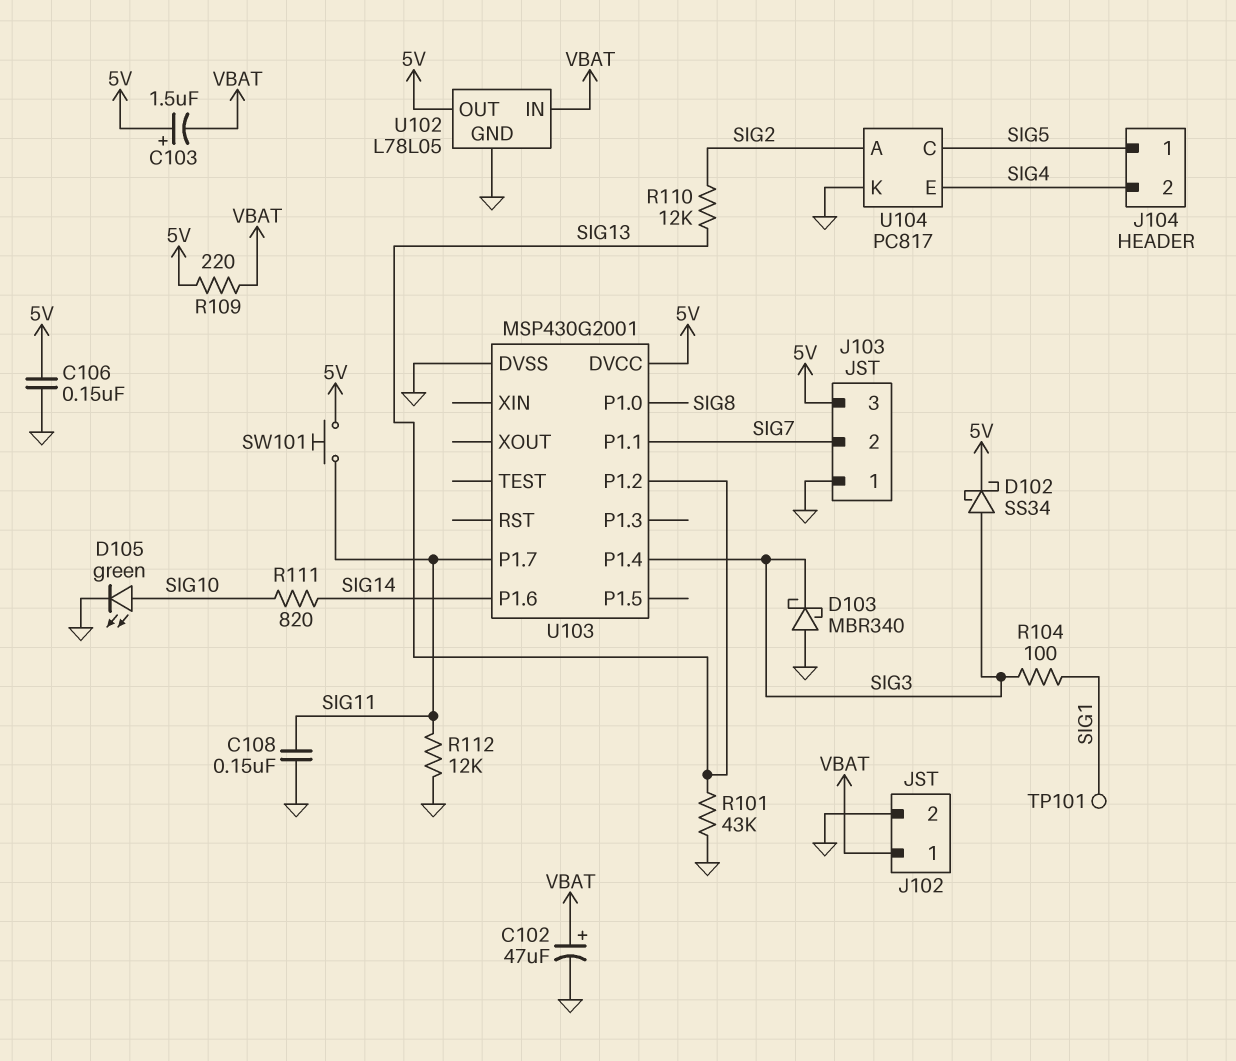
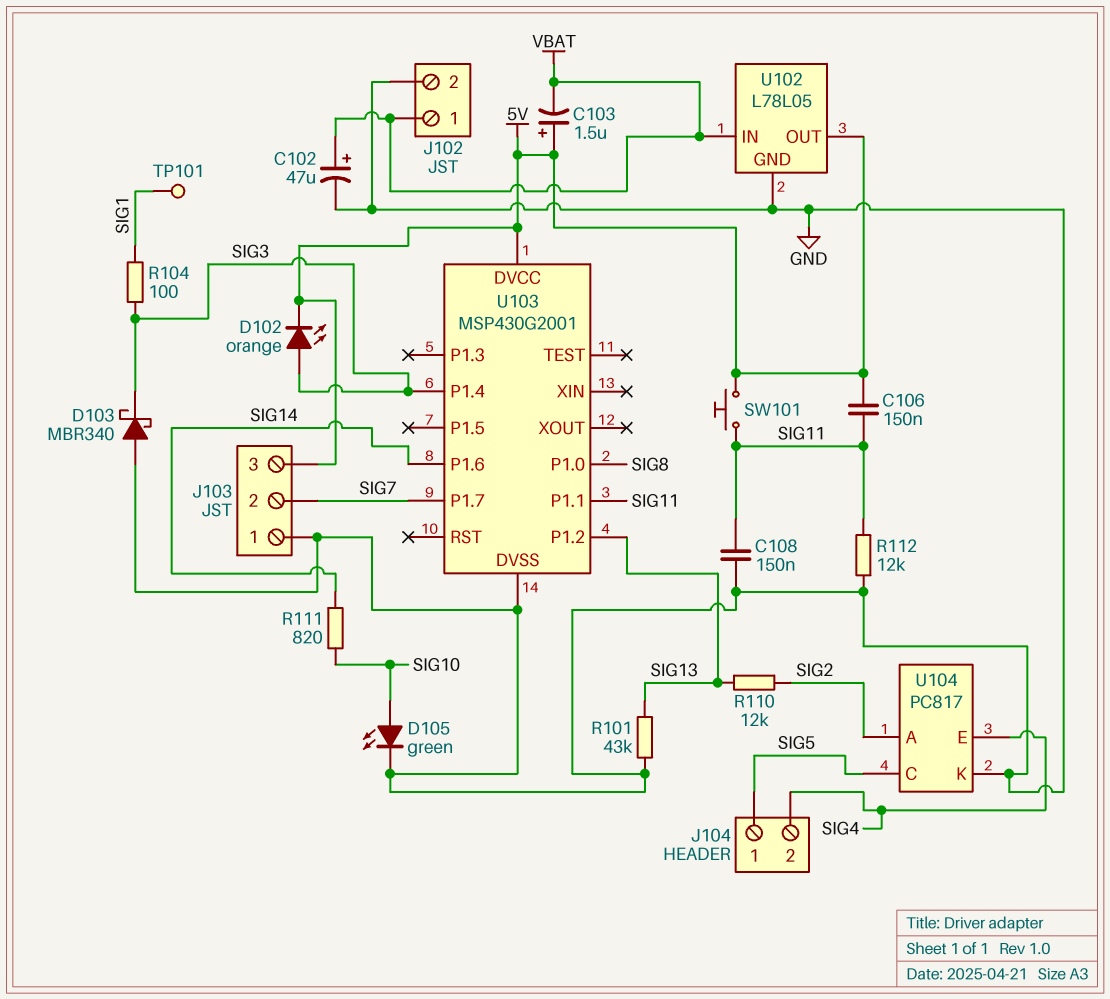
C106: 150nF (5V, GND) -> 150nF (5V, SIG11)
D102: schottky SS34 (A SIG3, K 5V) -> LED orange (A SIG3, K 5V)
R109: 220 (5V, VBAT) -> none
U103 pin P1.1: SIG7 -> SIG11
U103 pin P1.7: SIG11 -> SIG7

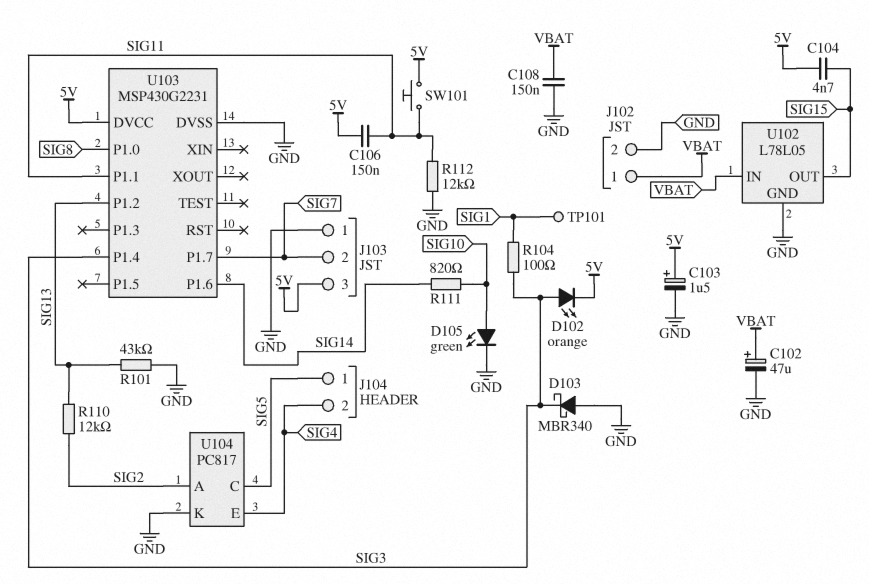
C103: 1.5uF (plus 5V, minus VBAT) -> 1.5uF (plus 5V, minus GND)
C104: none -> 4.7nF (5V, SIG15)
C108: 150nF (GND, SIG11) -> 150nF (GND, VBAT)
U102 pin OUT: 5V -> SIG15
U103: MSP430G2001 -> MSP430G2231

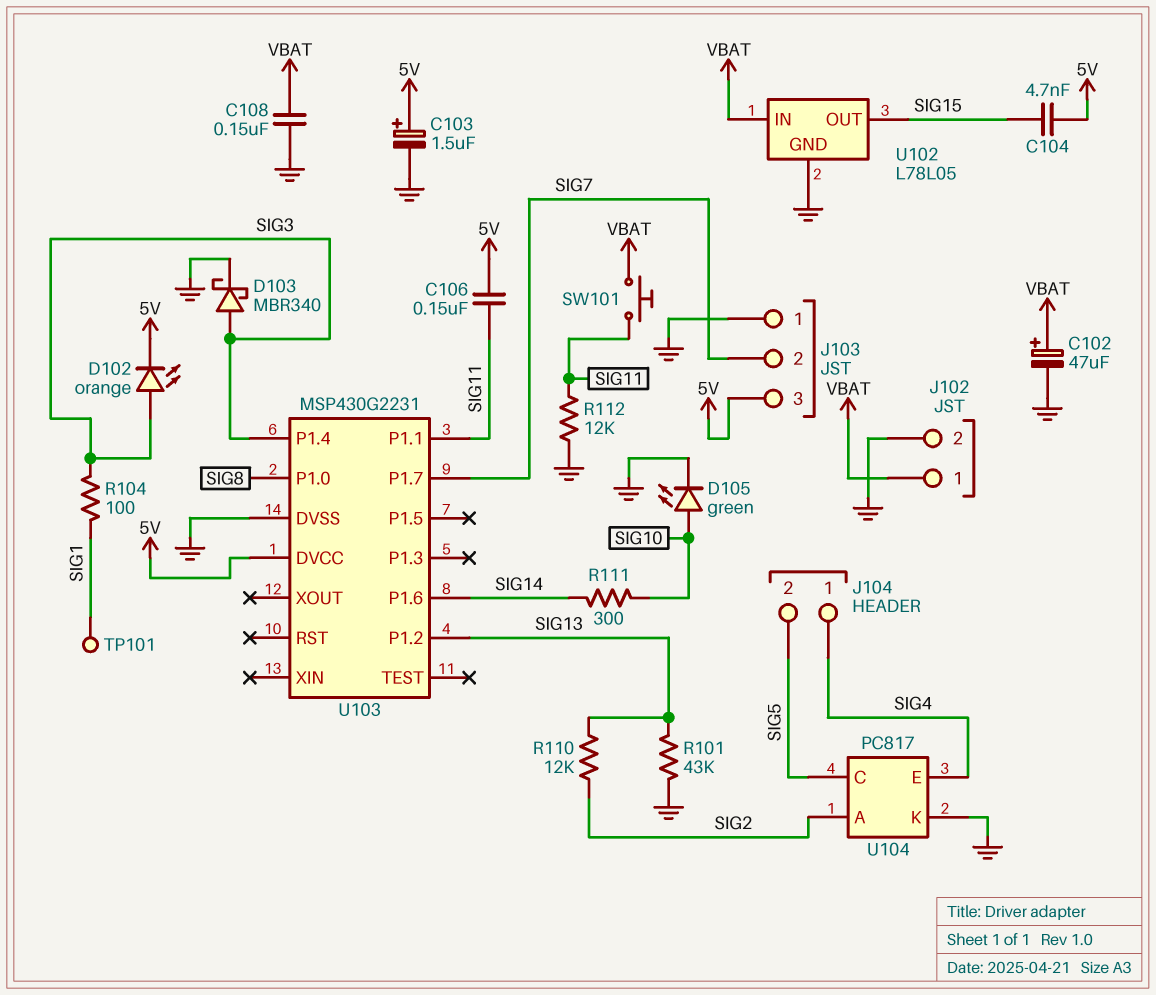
D103: schottky MBR340 (A GND, K SIG3) -> schottky MBR340 (A SIG3, K GND)
J104 pin 1: SIG5 -> SIG4
J104 pin 2: SIG4 -> SIG5
R111: 820 (SIG10, SIG14) -> 300 (SIG10, SIG14)
SW101: button (5V, SIG11) -> button (SIG11, VBAT)

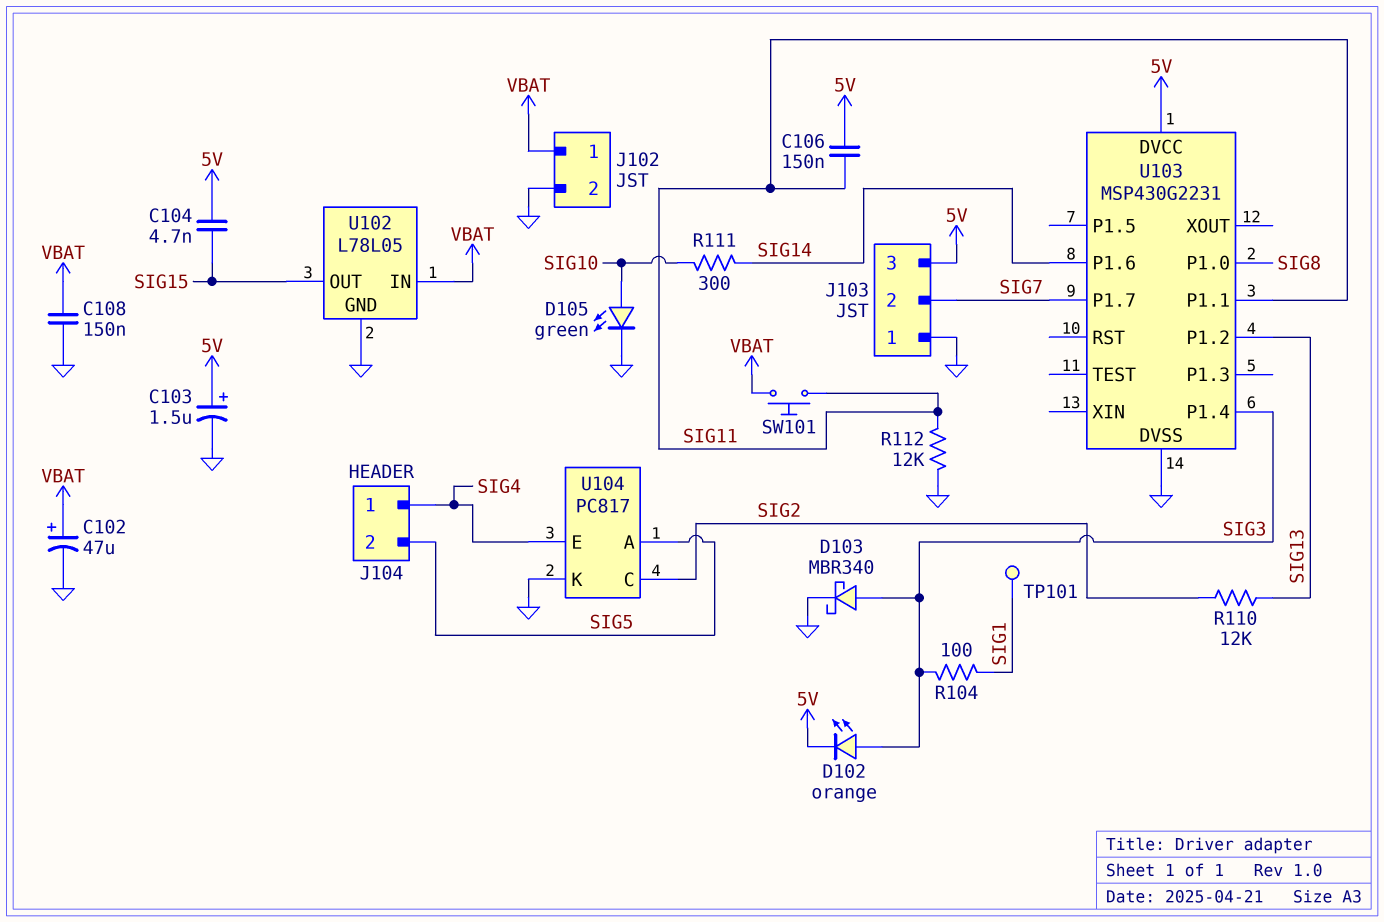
R101: 43k (GND, SIG13) -> none
U104 pin A: SIG2 -> SIG5
U104 pin C: SIG5 -> SIG2

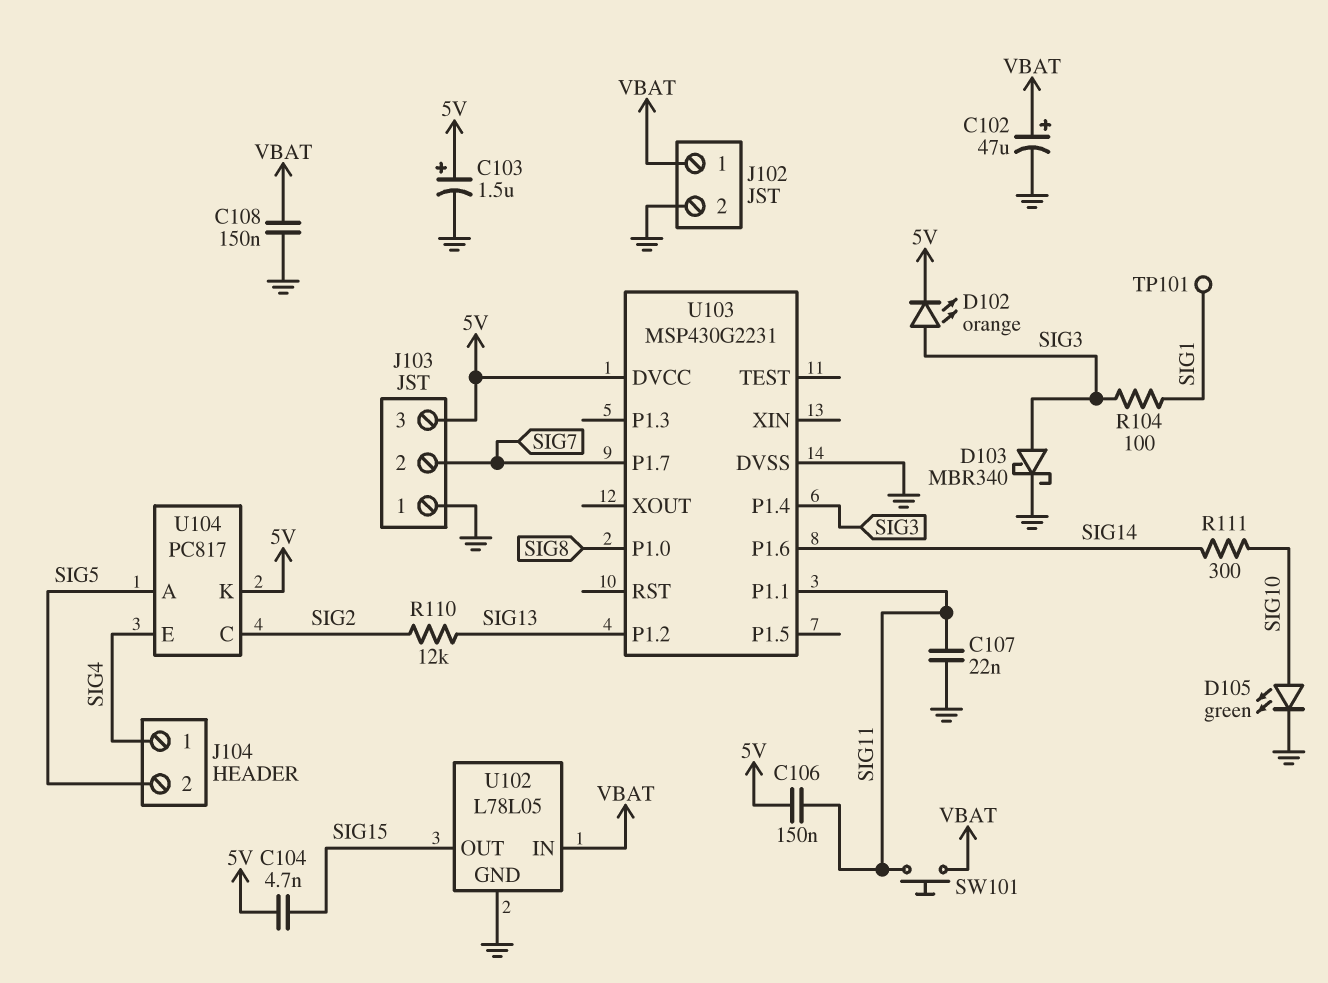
C107: none -> 22nF (GND, SIG11)
R112: 12k (GND, SIG11) -> none
U104 pin K: GND -> 5V

